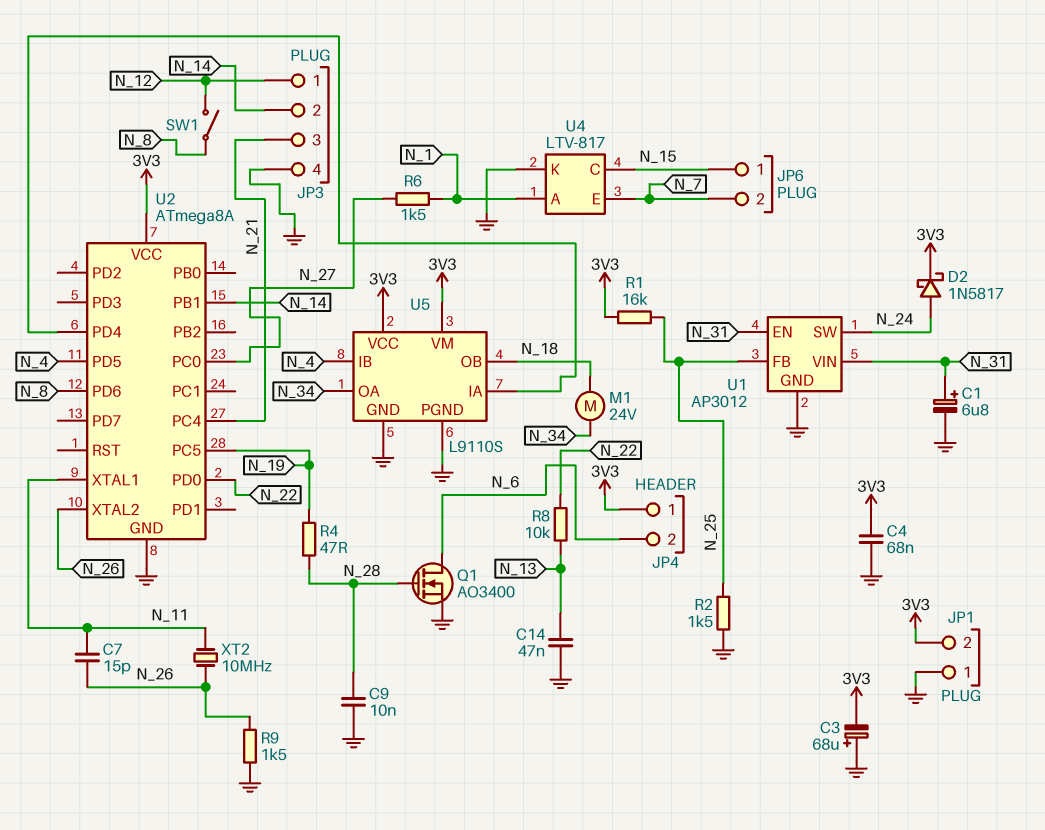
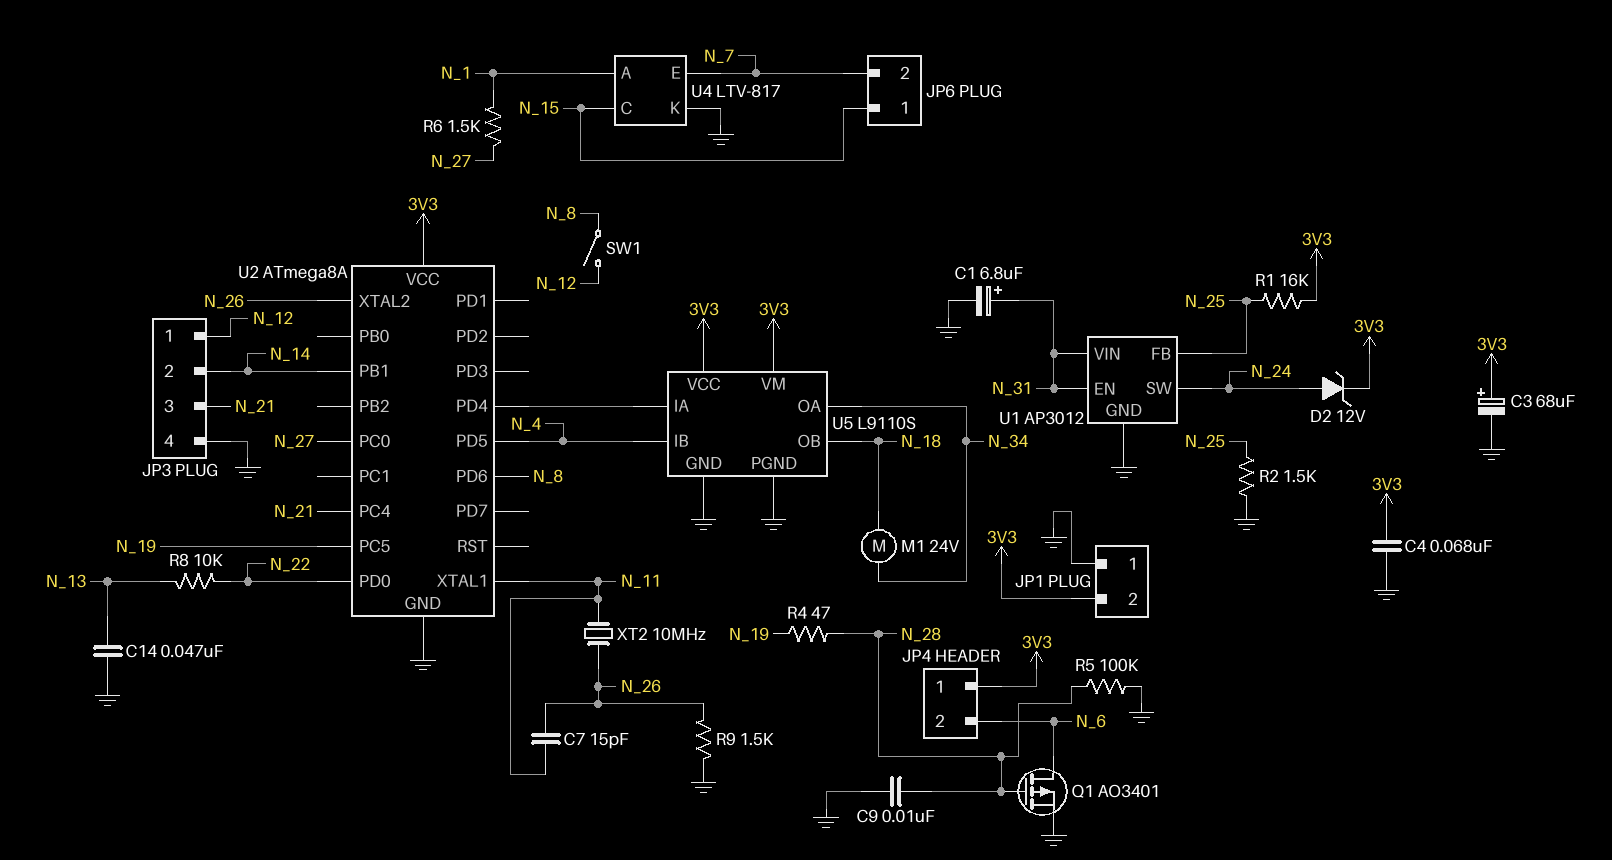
C3: 68uF (plus GND, minus 3V3) -> 68uF (plus 3V3, minus GND)
D2: schottky 1N5817 (A N_24, K 3V3) -> zener 12V (A N_24, K 3V3)
Q1: NMOS AO3400 (G N_28, D N_6, S GND) -> PMOS AO3401 (G N_28, D N_6, S GND)
R5: none -> 100k (GND, N_28)

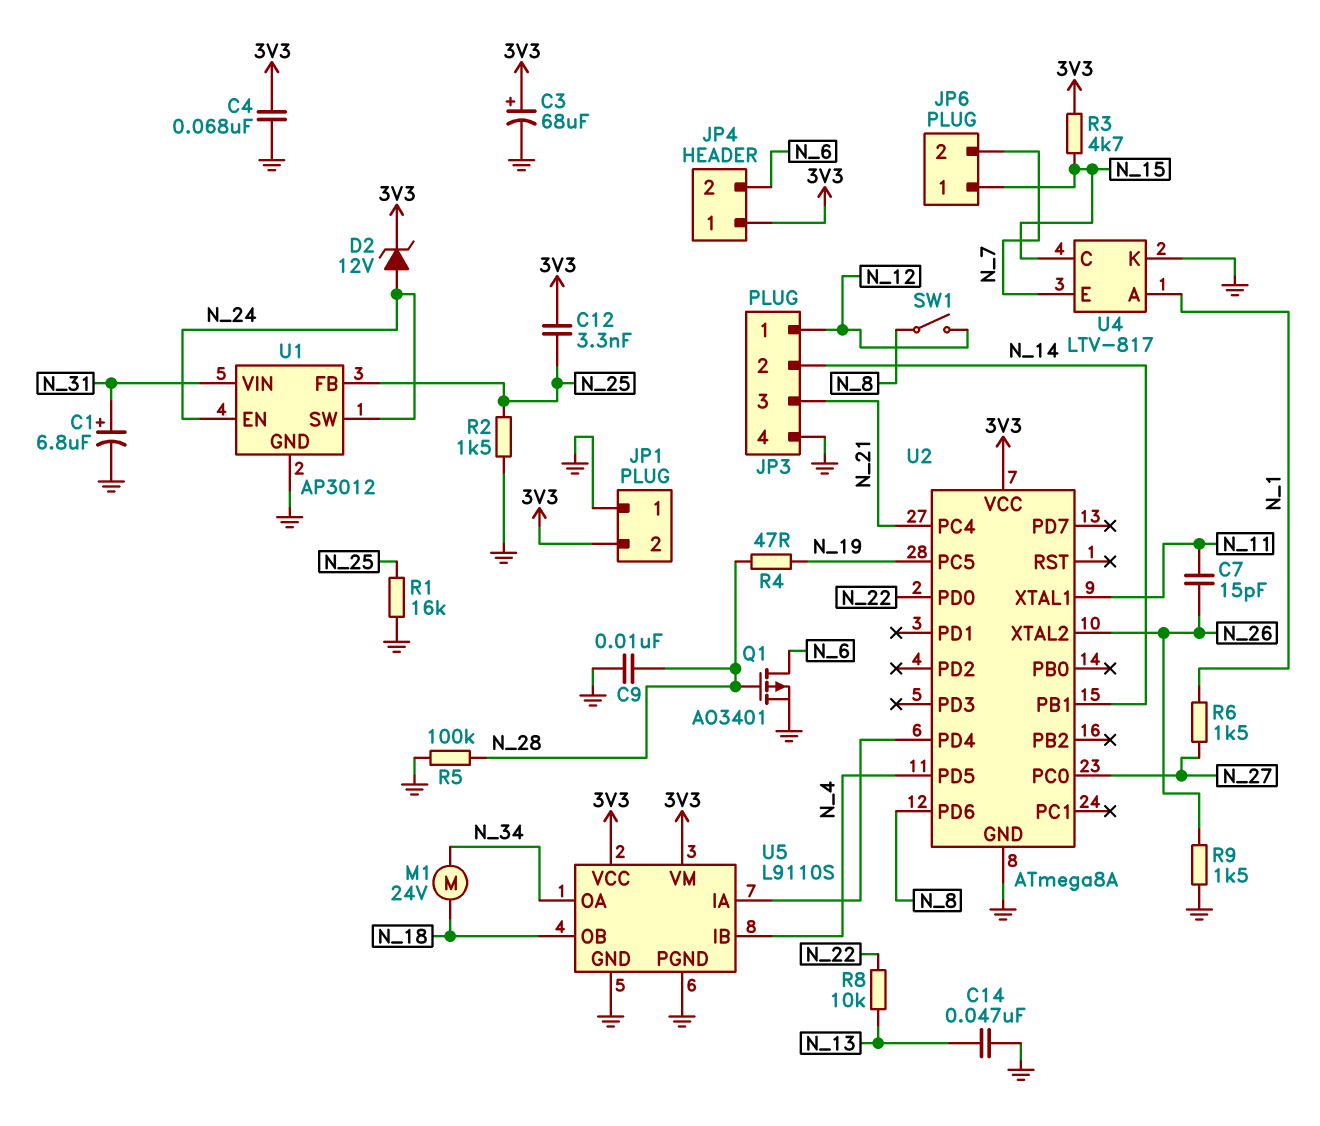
C12: none -> 3.3nF (3V3, N_25)
R1: 16k (3V3, N_25) -> 16k (GND, N_25)
R3: none -> 4.7k (3V3, N_15)
U1 pin EN: N_31 -> N_24
XT2: 10MHz (N_11, N_26) -> none

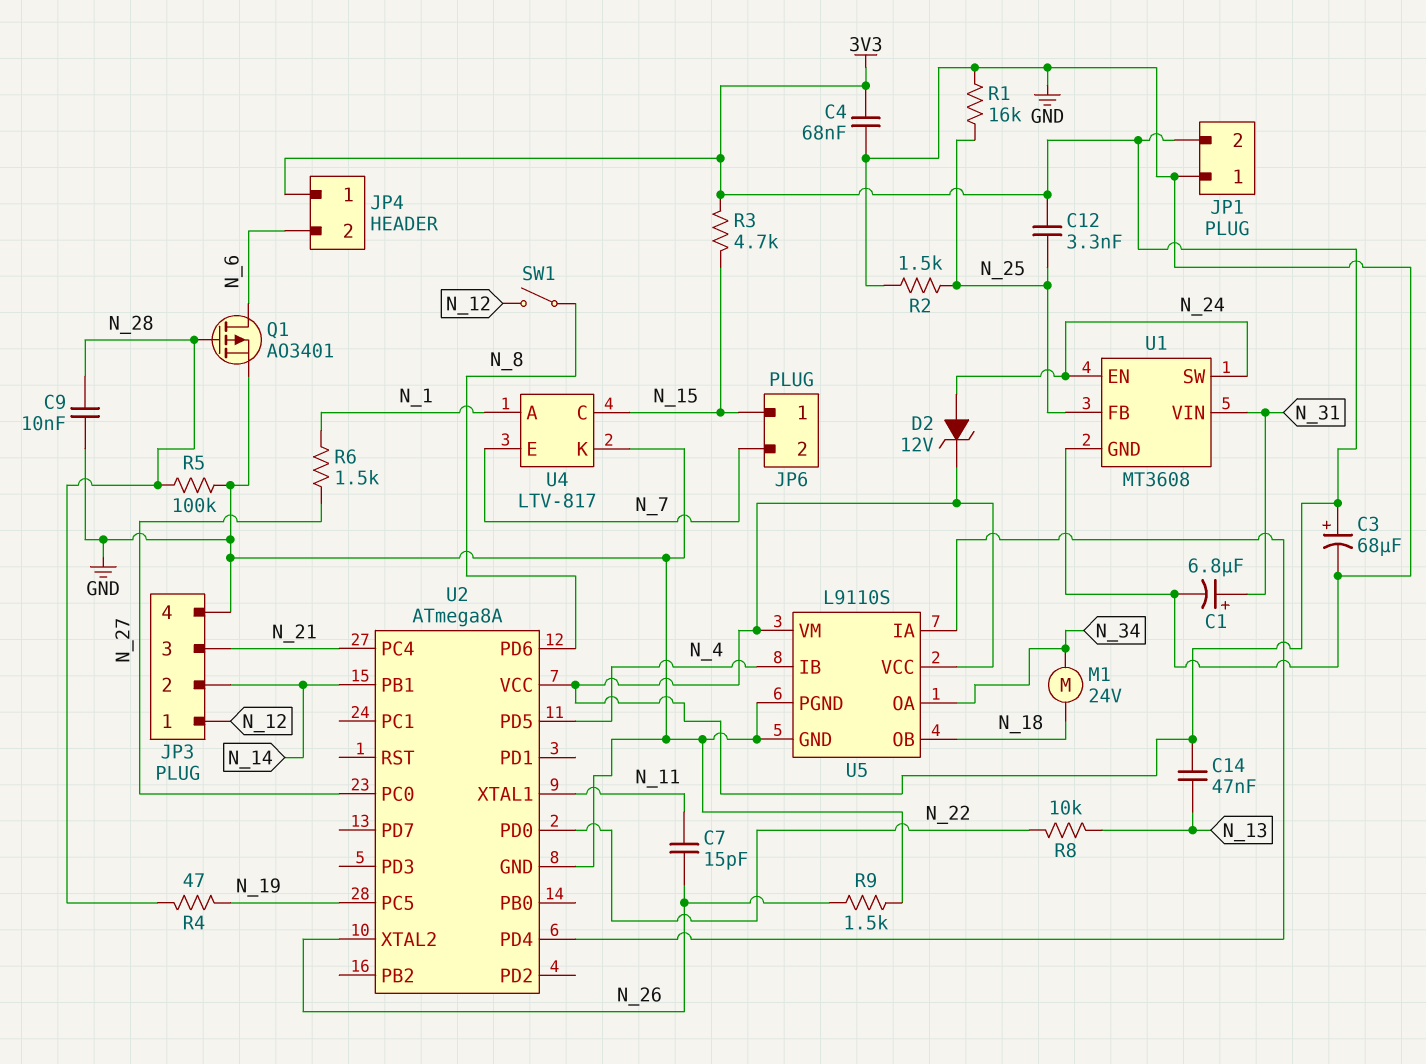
C14: 47nF (GND, N_13) -> 47nF (3V3, N_13)
U1: AP3012 -> MT3608

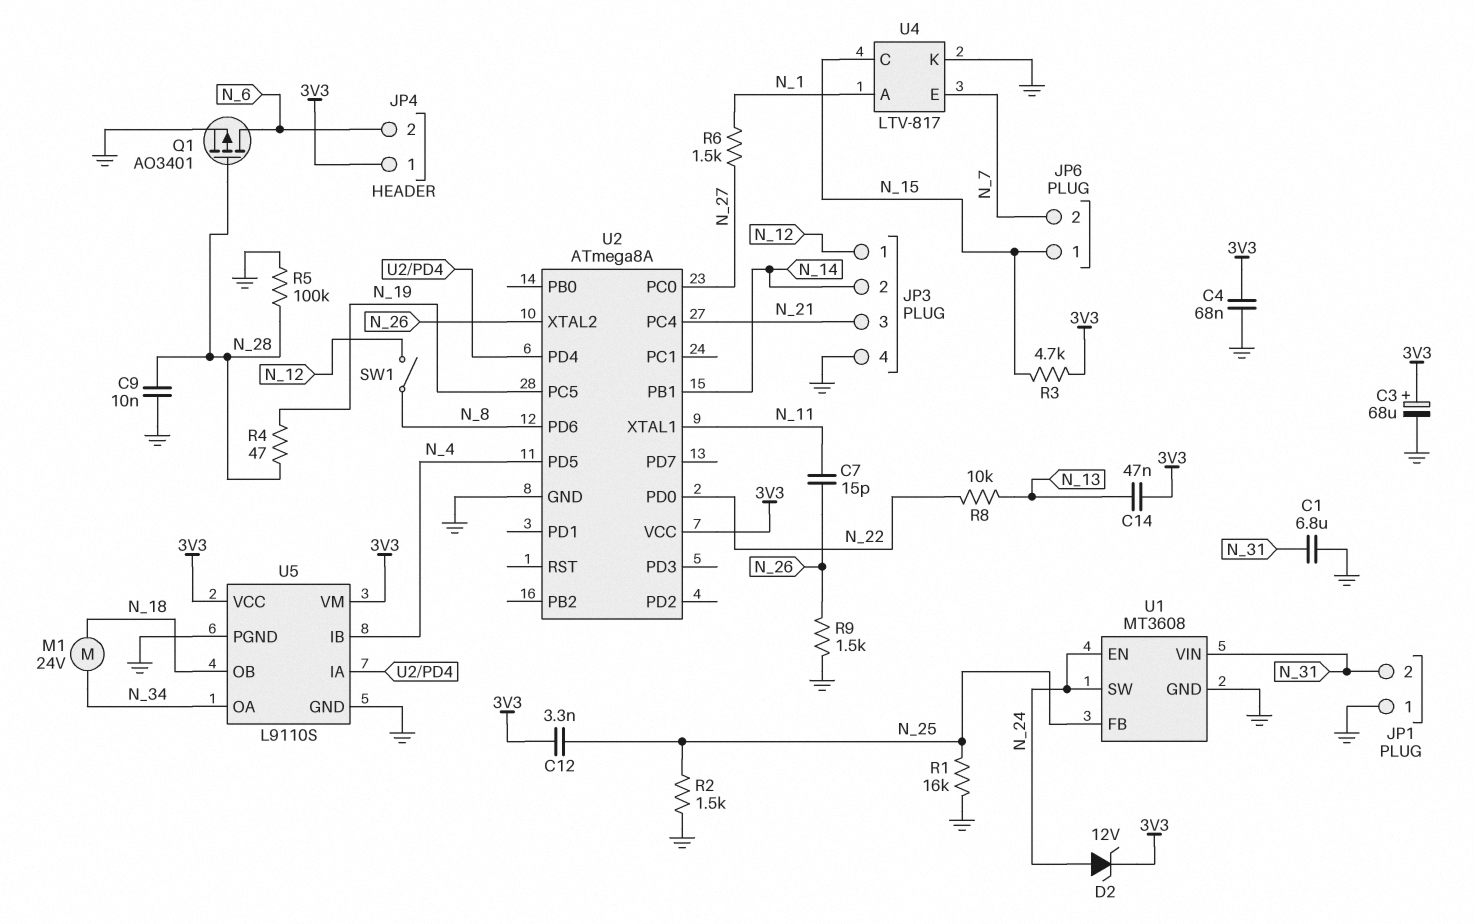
C1: 6.8uF (plus N_31, minus GND) -> 6.8uF (GND, N_31)
JP1 pin 2: 3V3 -> N_31

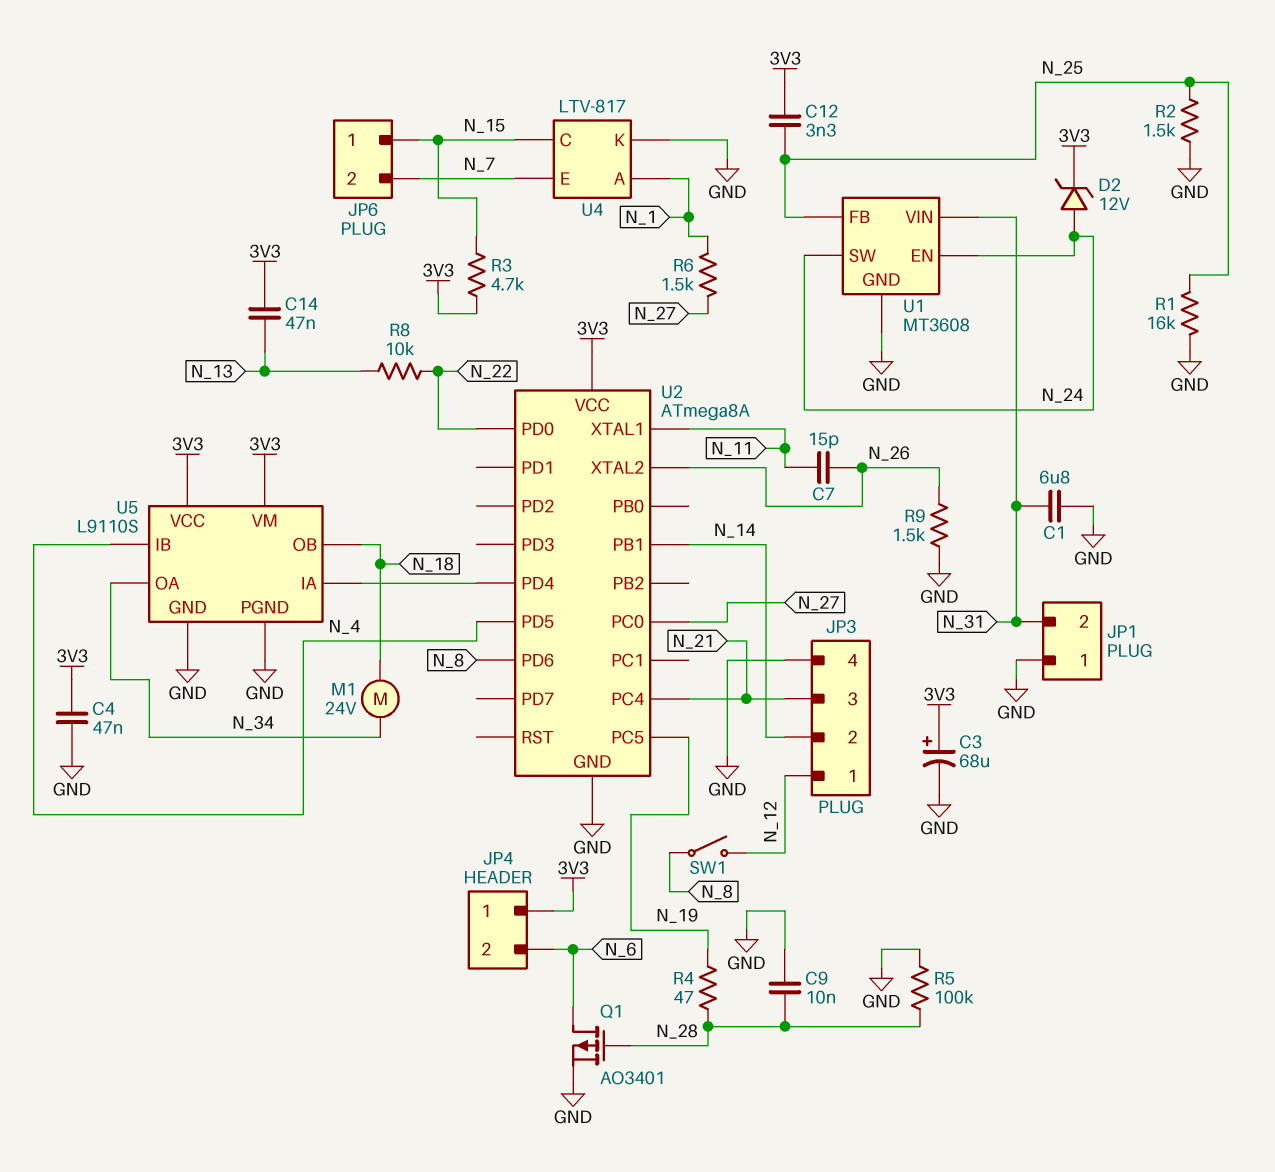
C4: 68nF (3V3, GND) -> 47nF (3V3, GND)

